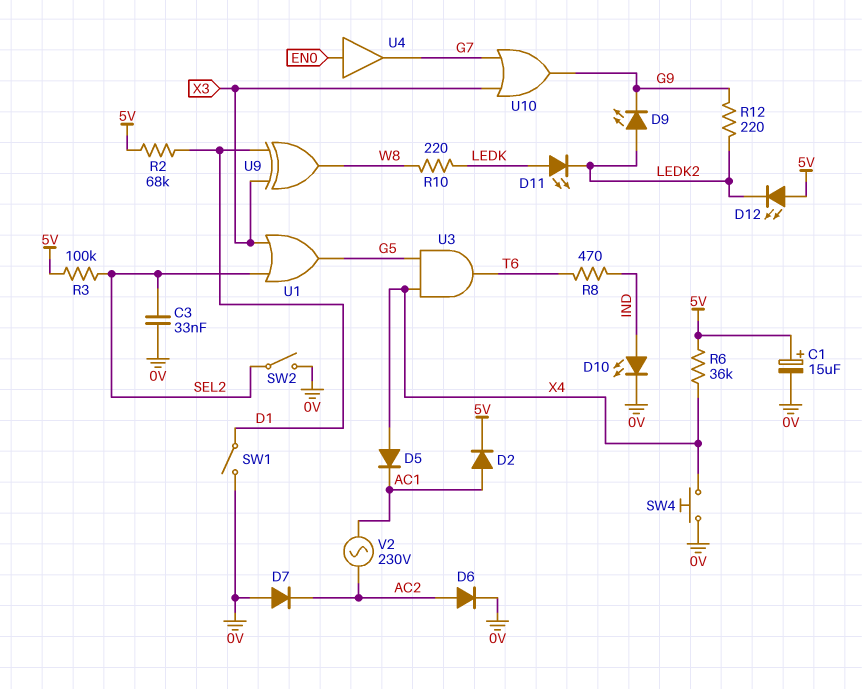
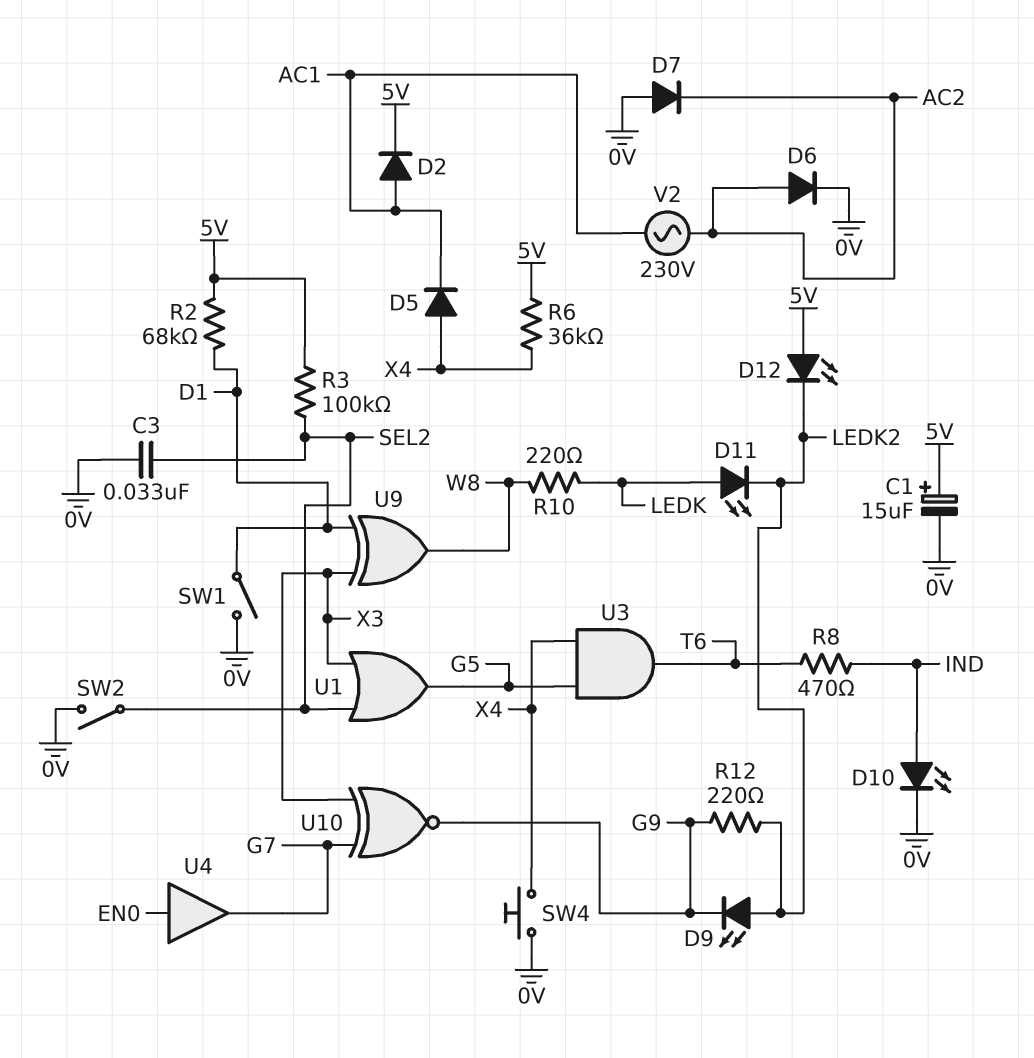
U10: OR (in G7, in X3, out G9) -> XNOR (in G7, in X3, out G9)

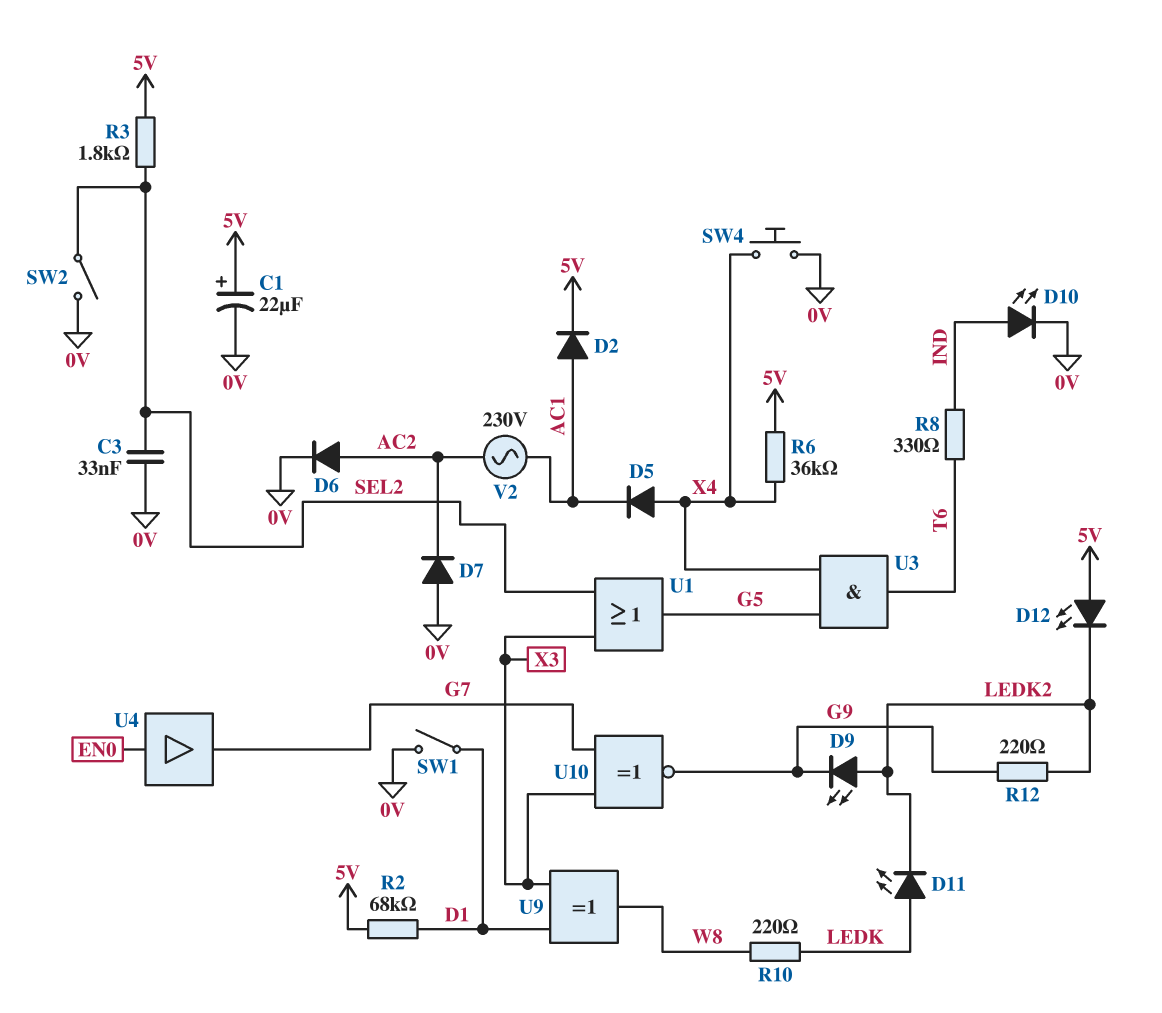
C1: 15uF (plus 5V, minus 0V) -> 22uF (plus 5V, minus 0V)
R3: 100k (5V, SEL2) -> 1.8k (5V, SEL2)
R8: 470 (IND, T6) -> 330 (IND, T6)

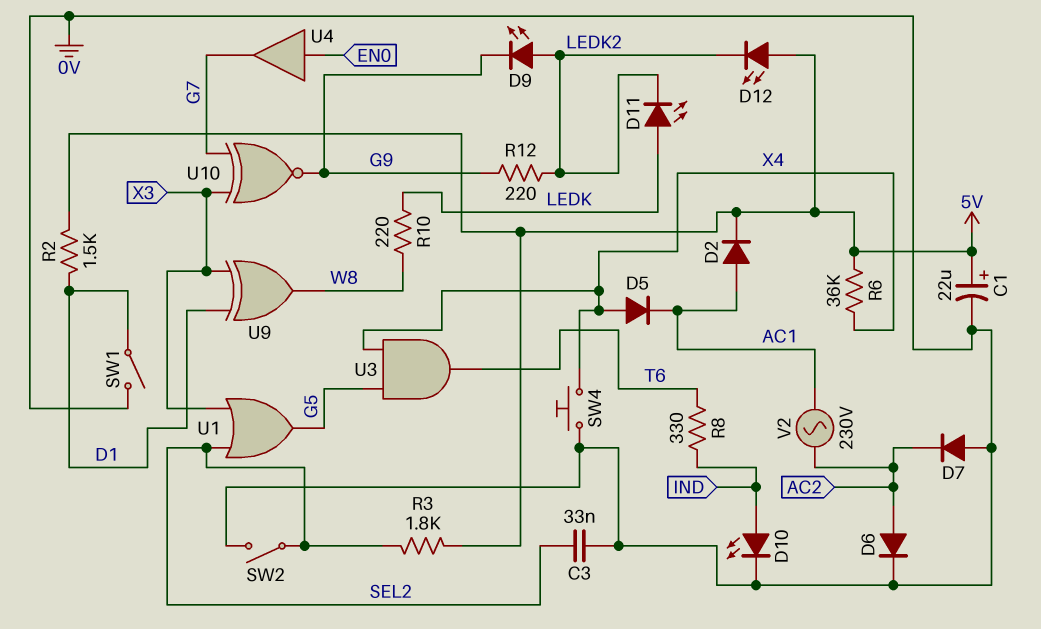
R2: 68k (5V, D1) -> 1.5k (5V, D1)

